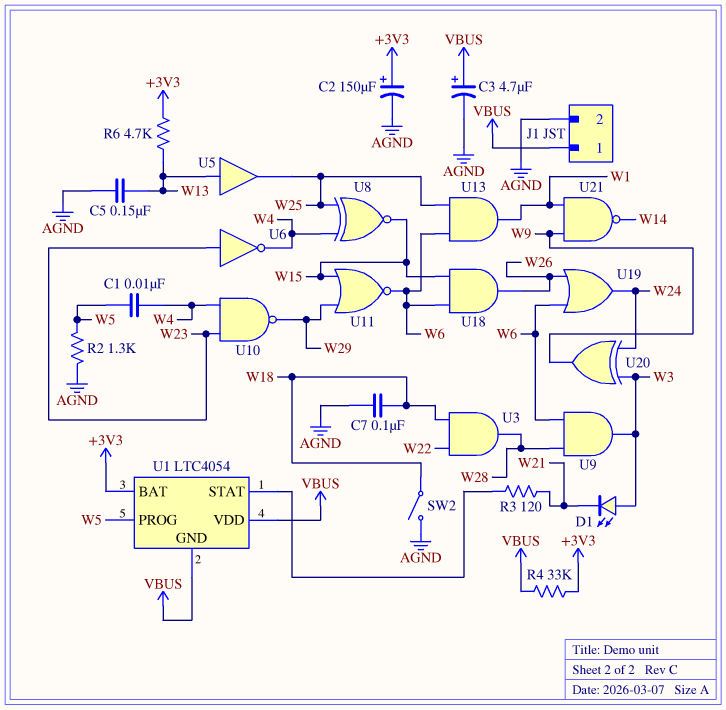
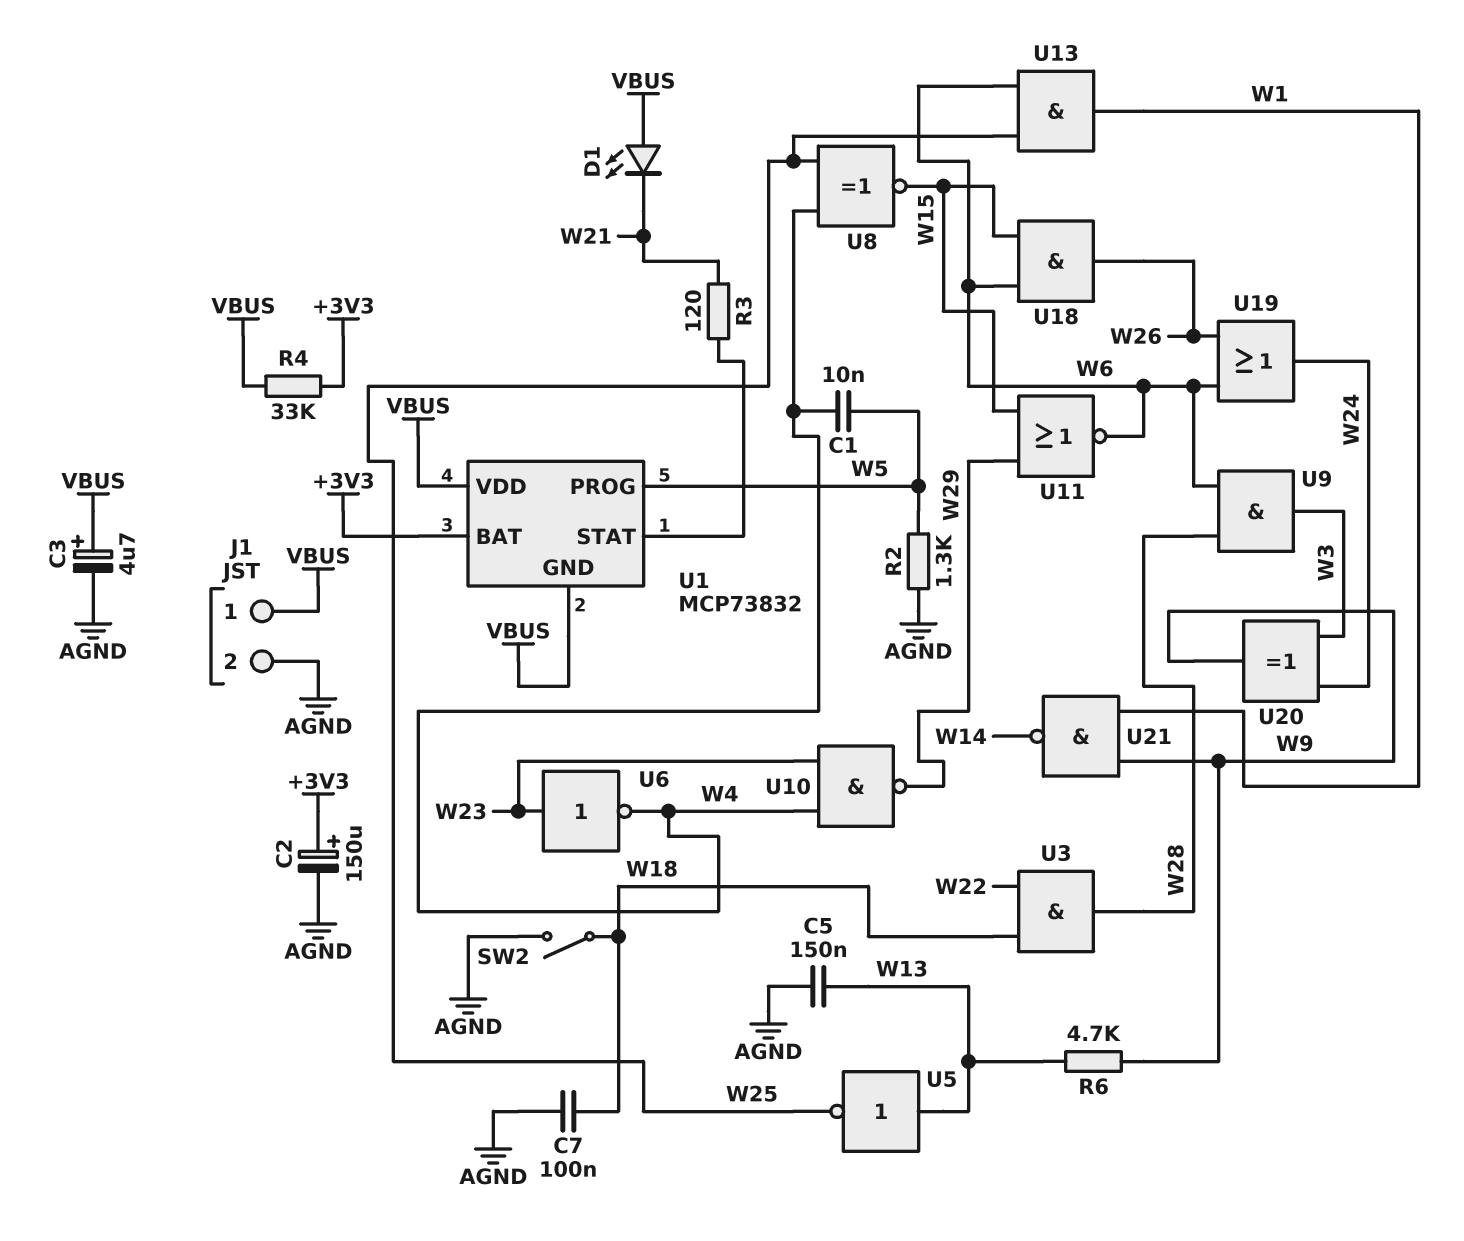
D1: LED (A W3, K W21) -> LED (A VBUS, K W21)
R6: 4.7k (+3V3, W13) -> 4.7k (W9, W13)
U1: LTC4054 -> MCP73832
U5: buffer (in W13, out W25) -> NOT (in W13, out W25)

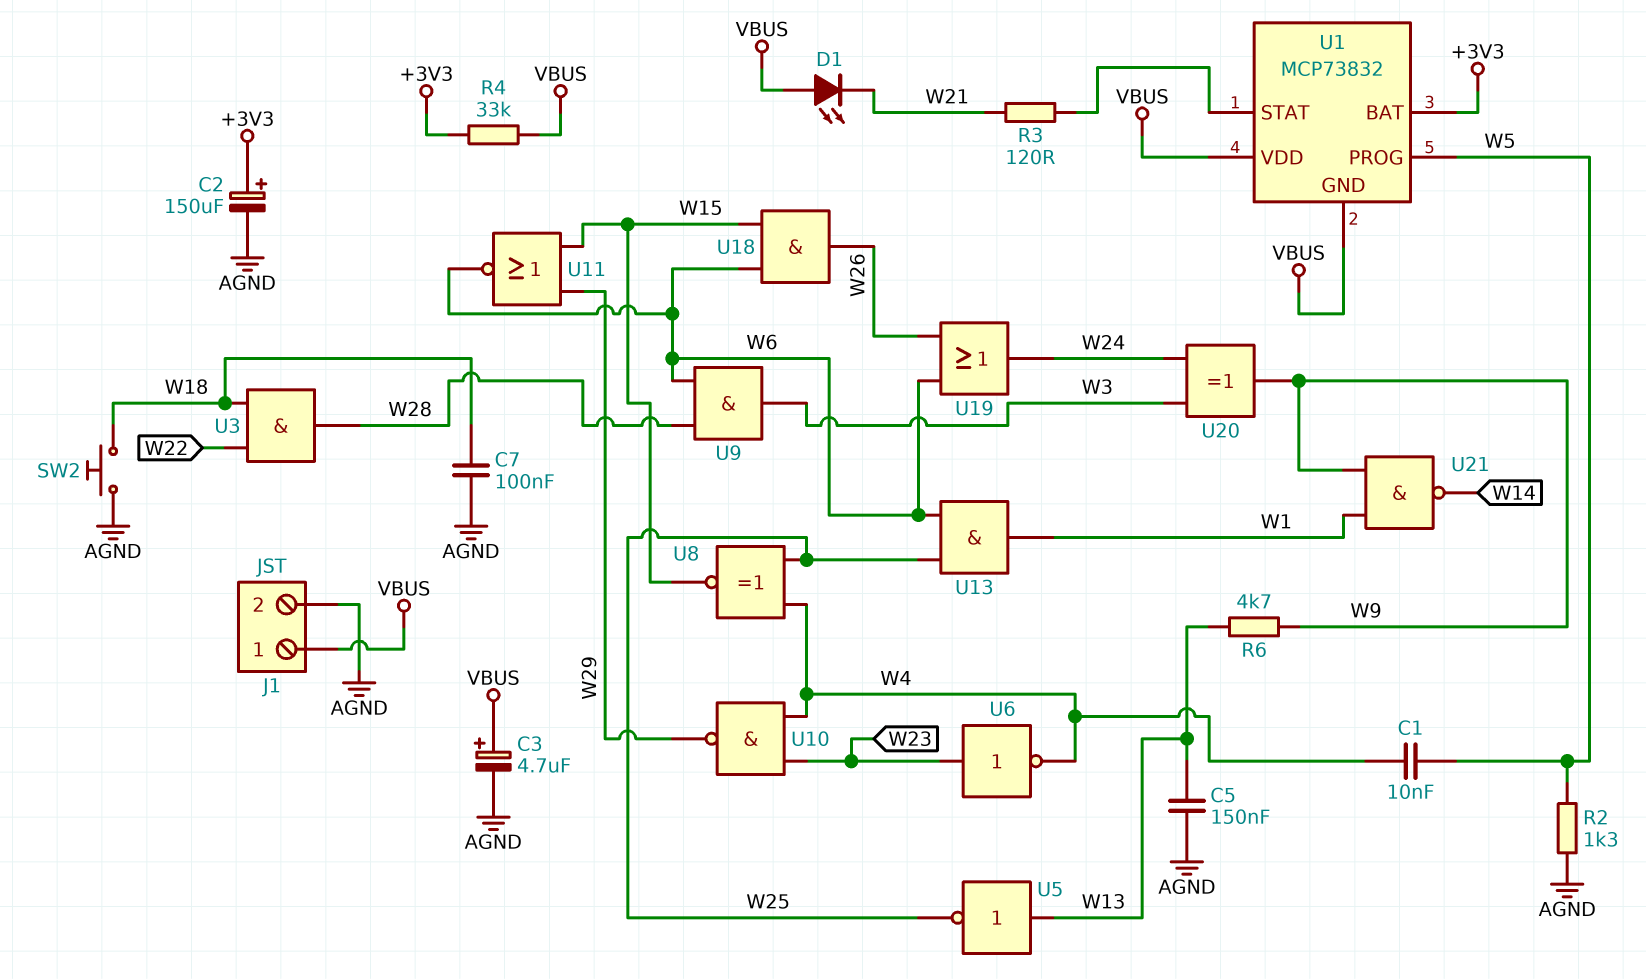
SW2: switch (AGND, W18) -> button (AGND, W18)

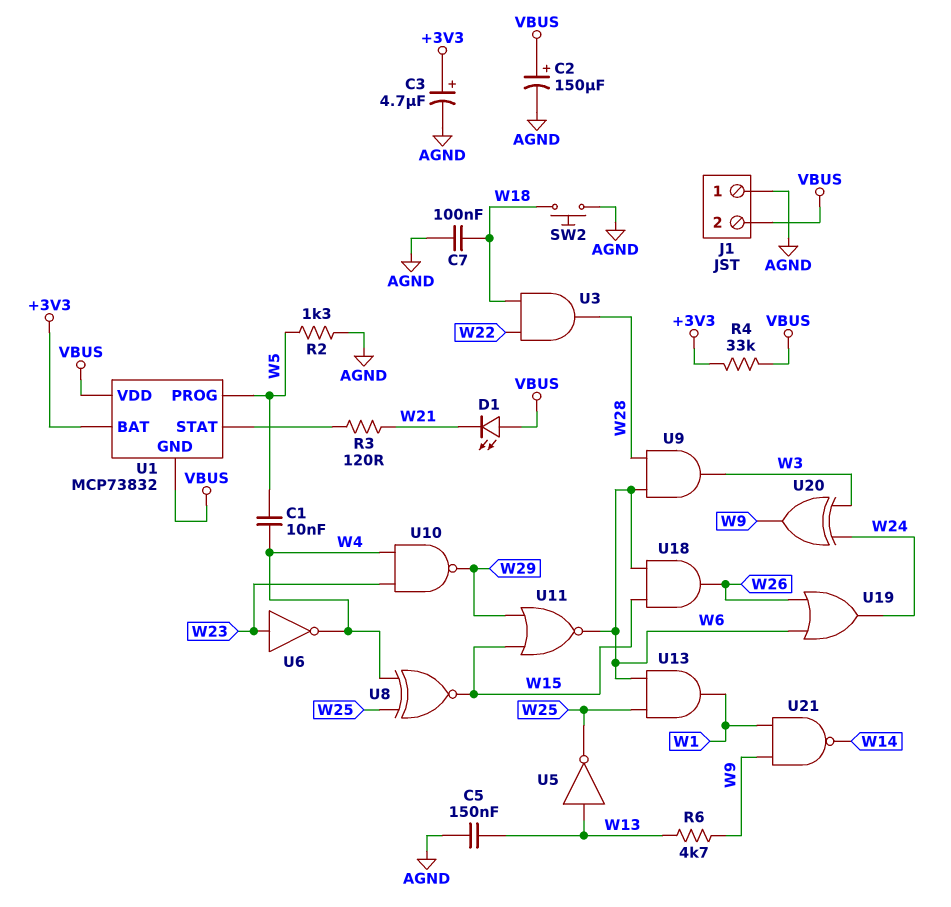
C2: 150uF (plus +3V3, minus AGND) -> 150uF (plus VBUS, minus AGND)
C3: 4.7uF (plus VBUS, minus AGND) -> 4.7uF (plus +3V3, minus AGND)
J1 pin 1: VBUS -> AGND
J1 pin 2: AGND -> VBUS

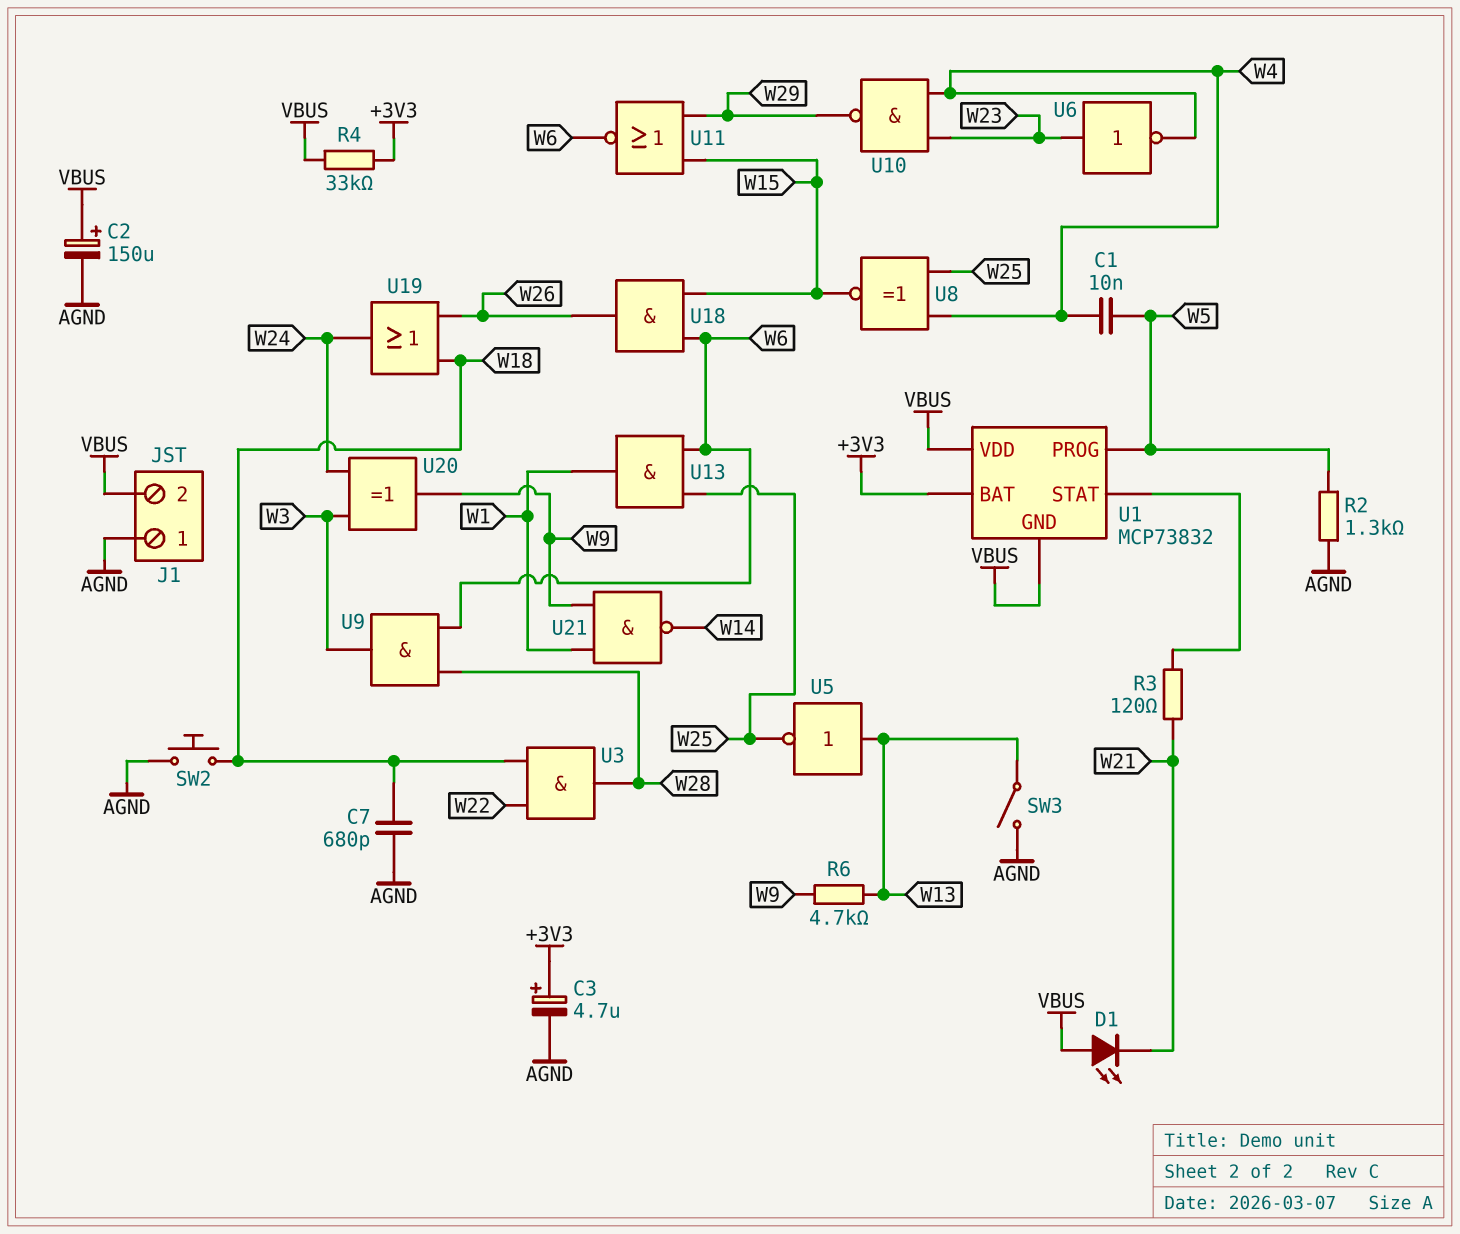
C5: 150nF (AGND, W13) -> none
C7: 100nF (AGND, W18) -> 680pF (AGND, W18)
SW3: none -> switch (AGND, W13)
U19: OR (in W6, in W26, out W24) -> OR (in W18, in W26, out W24)

